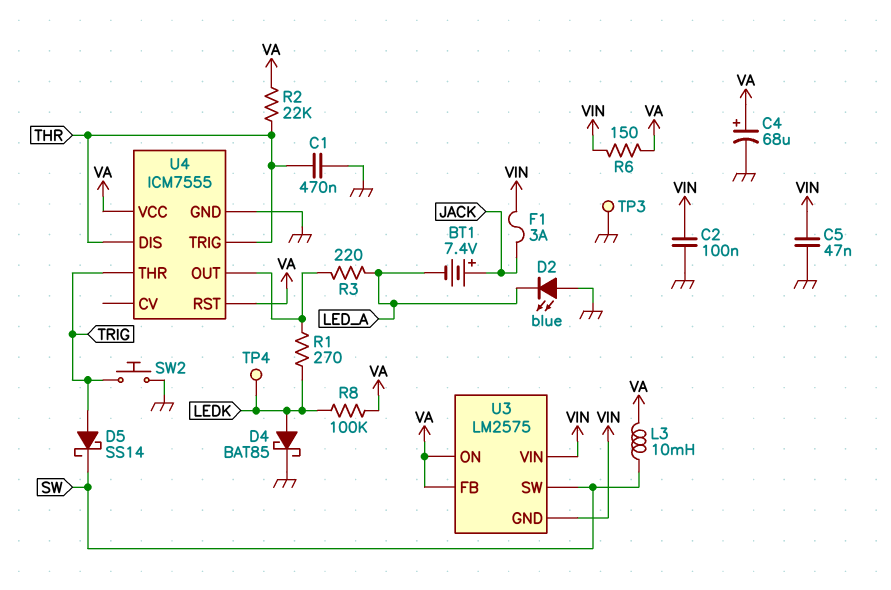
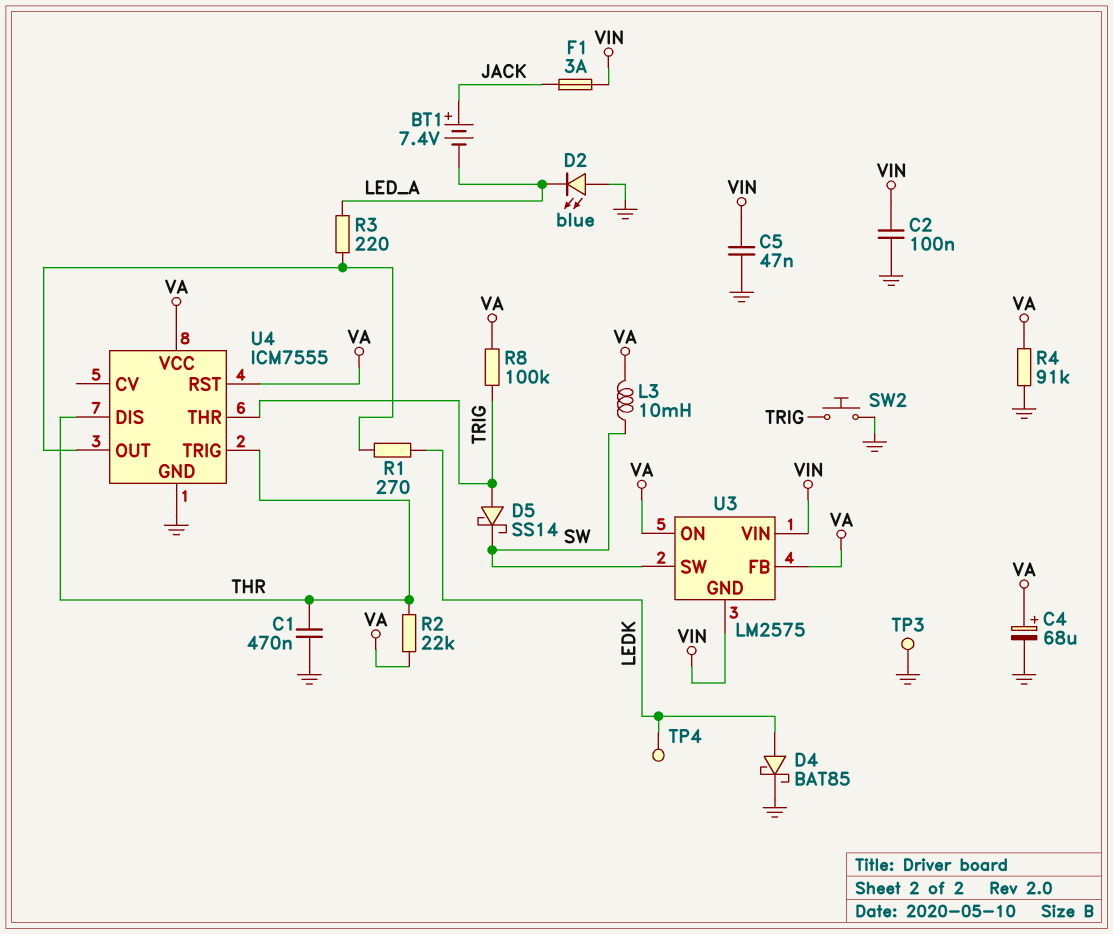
R4: none -> 91k (GND, VA)
R6: 150 (VA, VIN) -> none
R8: 100k (LEDK, VA) -> 100k (TRIG, VA)

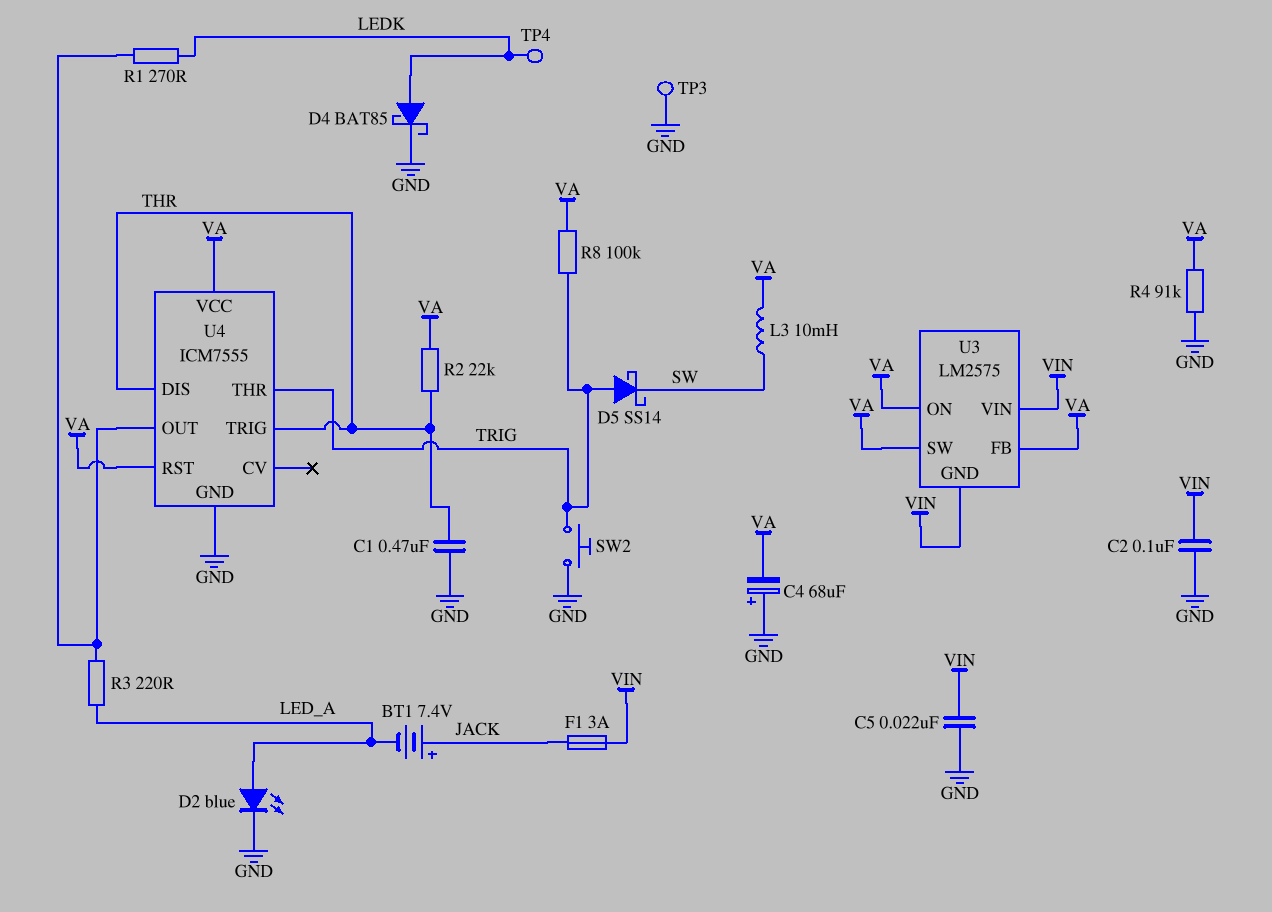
C4: 68uF (plus VA, minus GND) -> 68uF (plus GND, minus VA)
C5: 47nF (GND, VIN) -> 22nF (GND, VIN)
D2: LED blue (A GND, K LED_A) -> LED blue (A LED_A, K GND)
U3 pin SW: SW -> VA

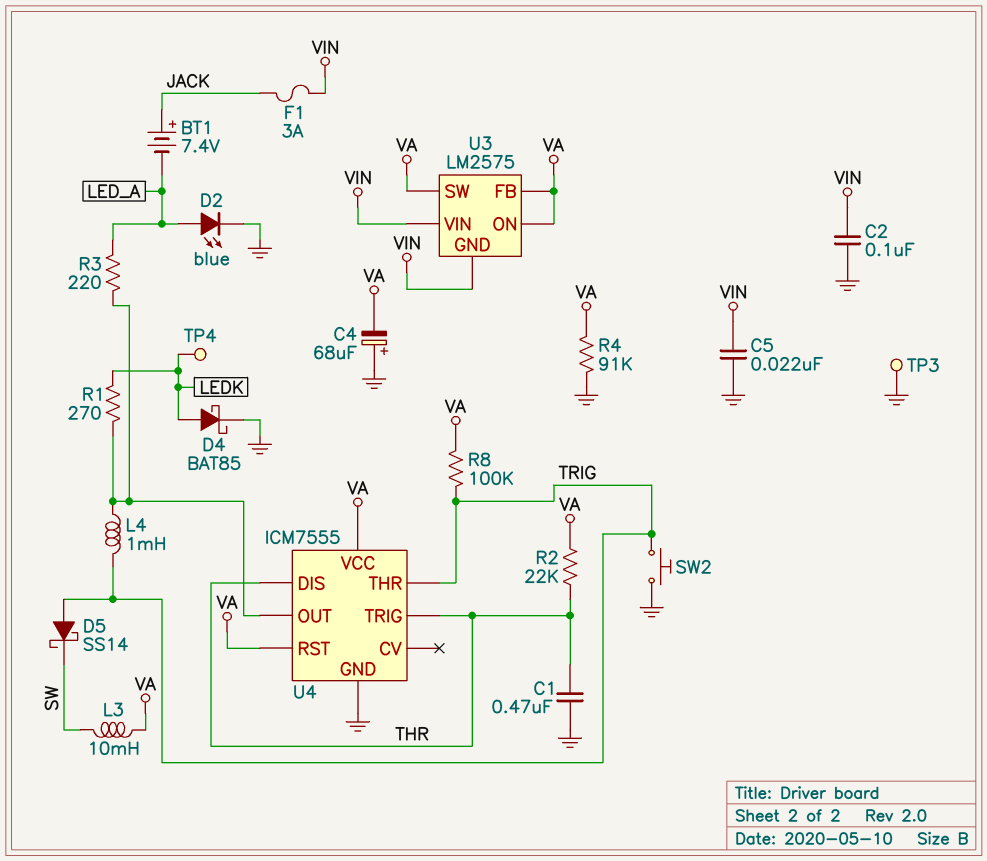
L4: none -> 1mH (TRIG, U4/OUT)

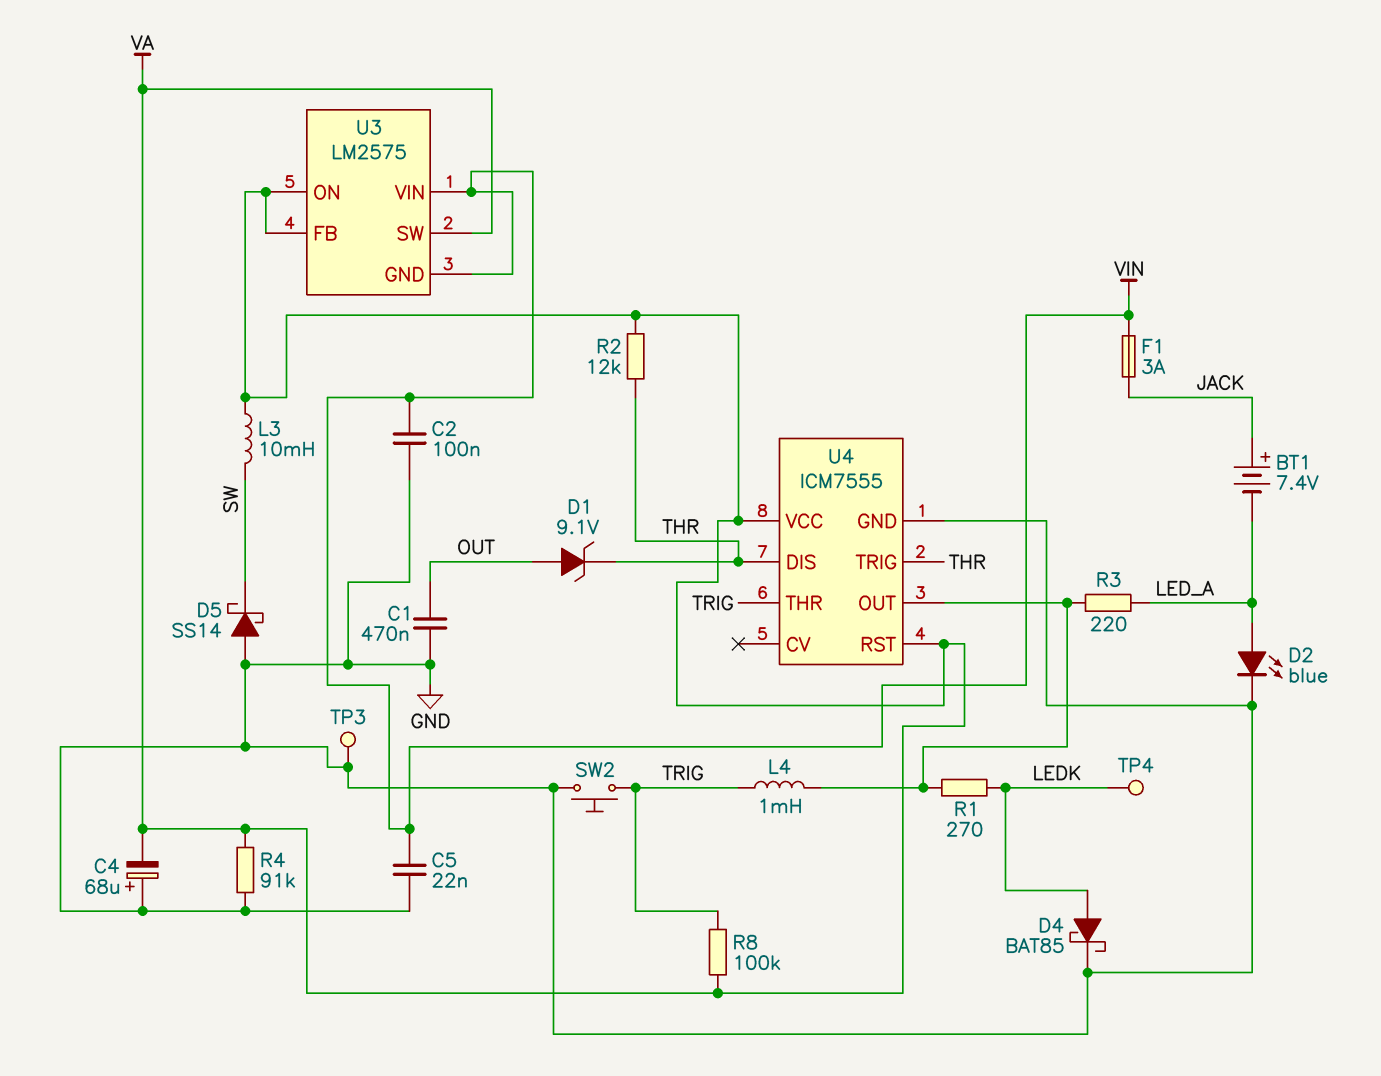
C1: 470nF (GND, THR) -> 470nF (GND, OUT)
D1: none -> zener 9.1V (A OUT, K THR)
D5: schottky SS14 (A TRIG, K SW) -> schottky SS14 (A GND, K SW)
R2: 22k (THR, VA) -> 12k (THR, VA)

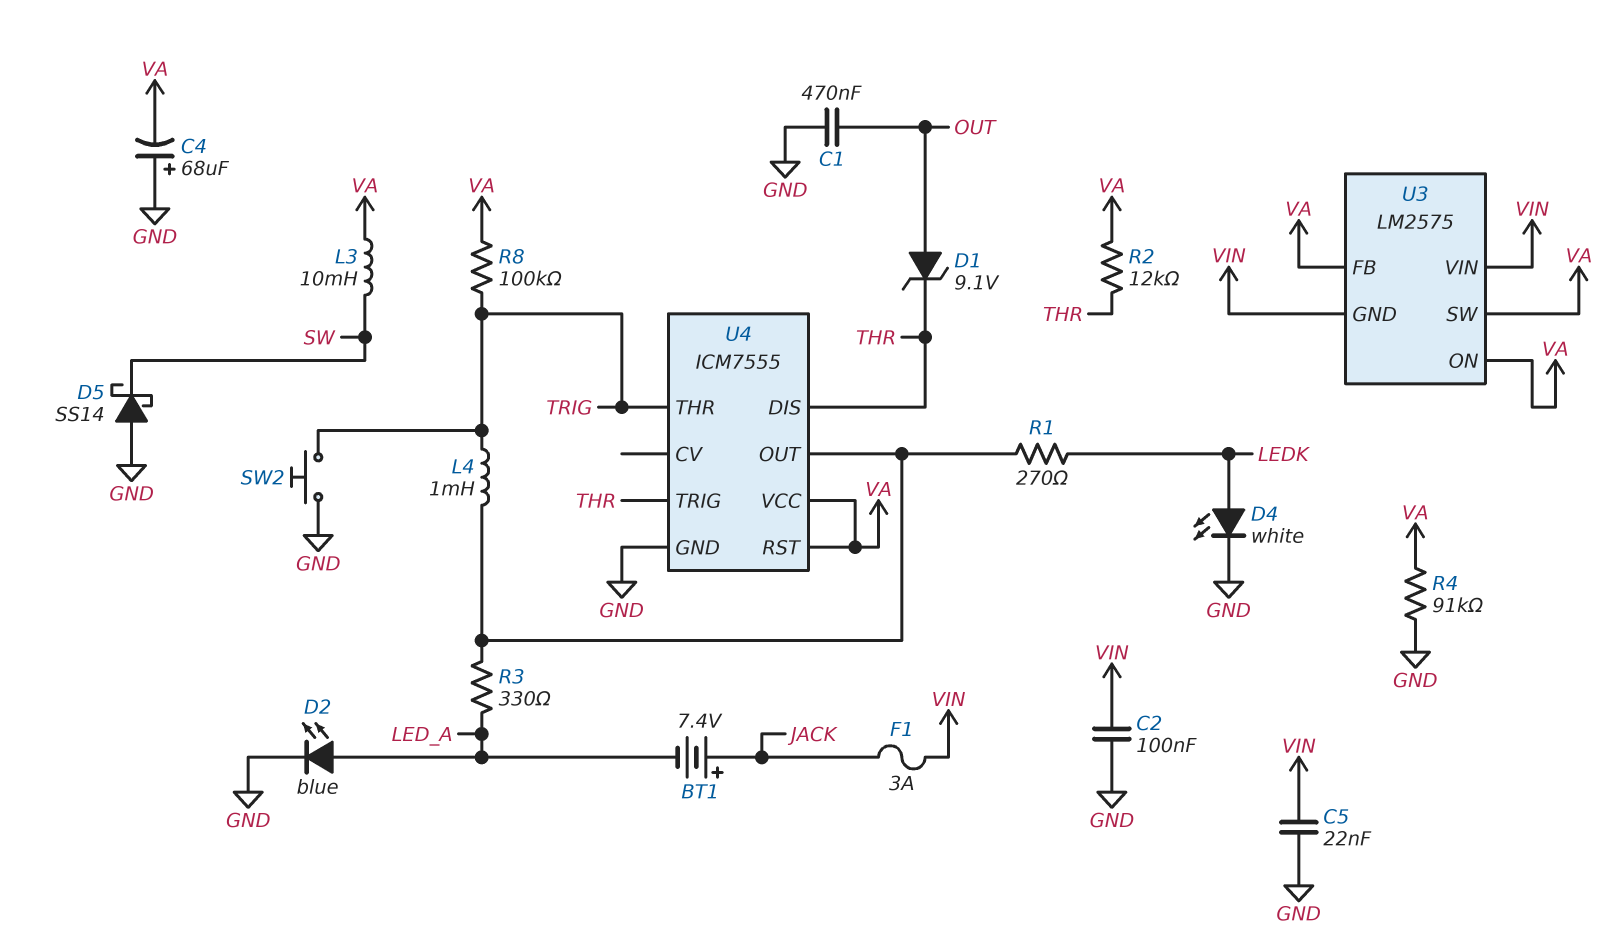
D4: schottky BAT85 (A LEDK, K GND) -> LED white (A LEDK, K GND)
R3: 220 (LED_A, U4/OUT) -> 330 (LED_A, U4/OUT)
TP3: test point (GND) -> none
TP4: test point (LEDK) -> none

